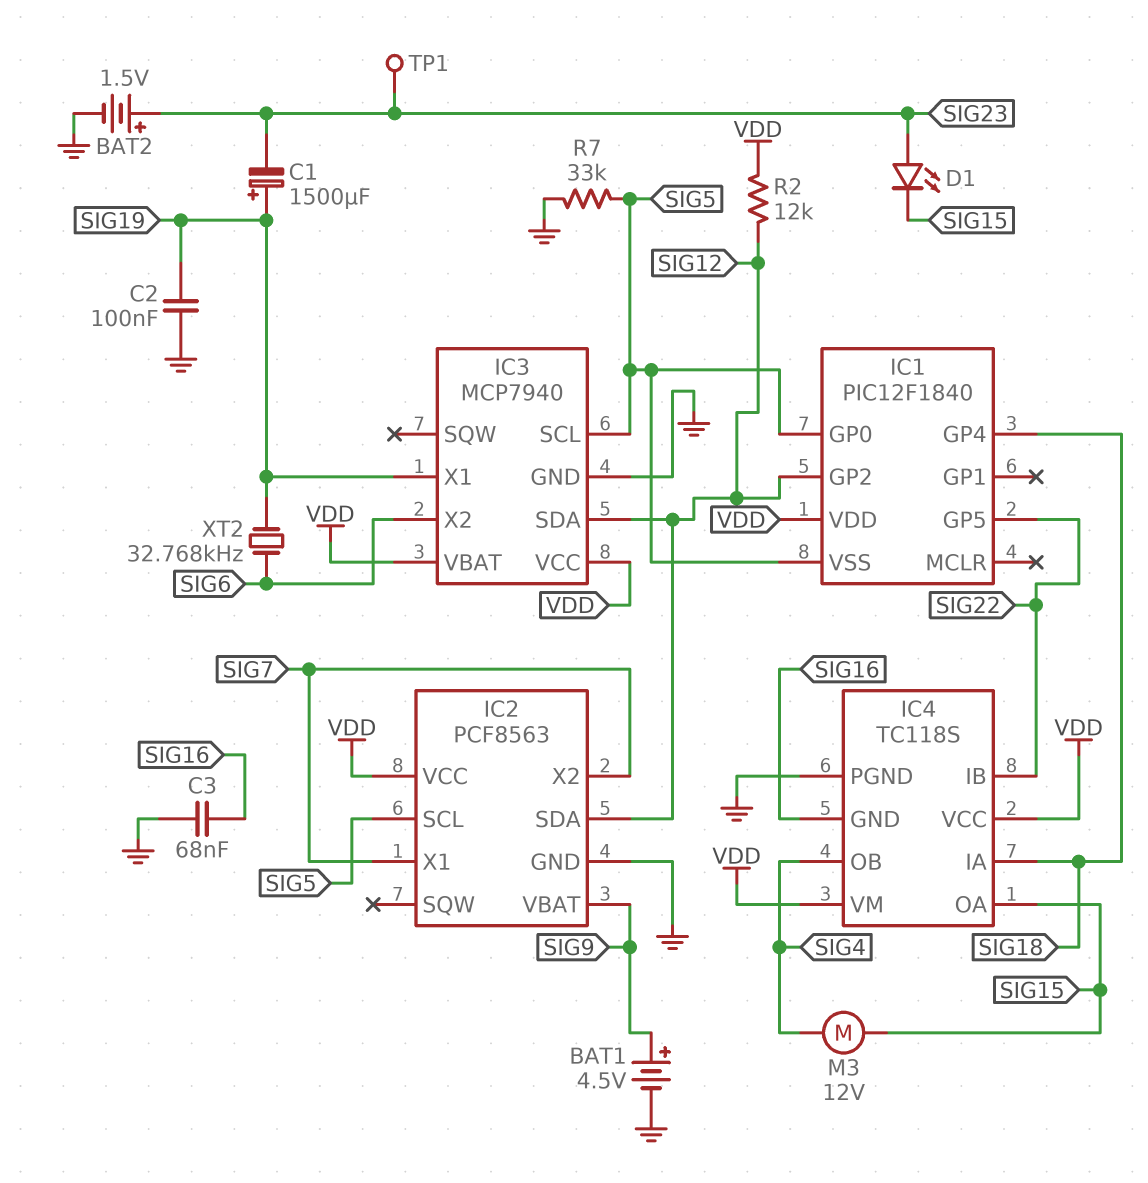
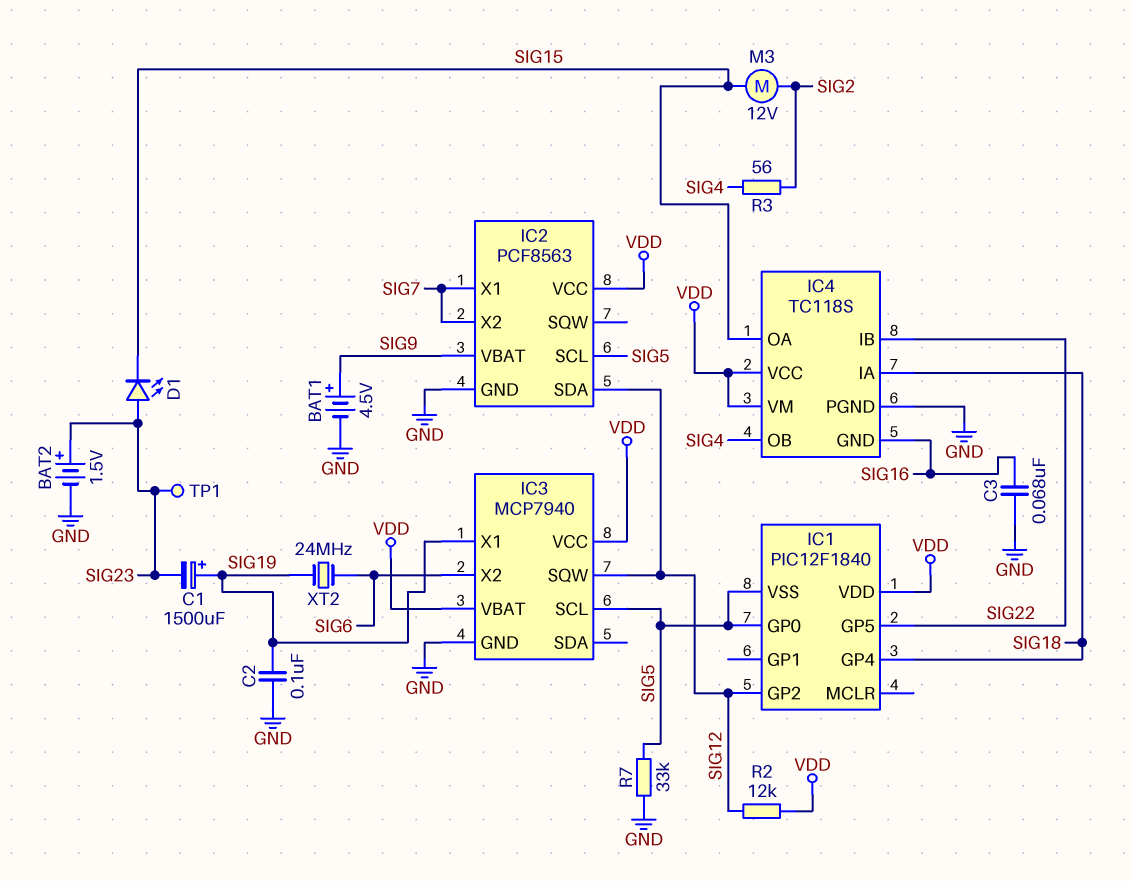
IC3 pin SDA: SIG12 -> none
IC3 pin SQW: none -> SIG12
M3: motor 12V (SIG4, SIG15) -> motor 12V (SIG2, SIG15)
R3: none -> 56 (SIG2, SIG4)
XT2: 32.768kHz (SIG6, SIG19) -> 24MHz (SIG6, SIG19)

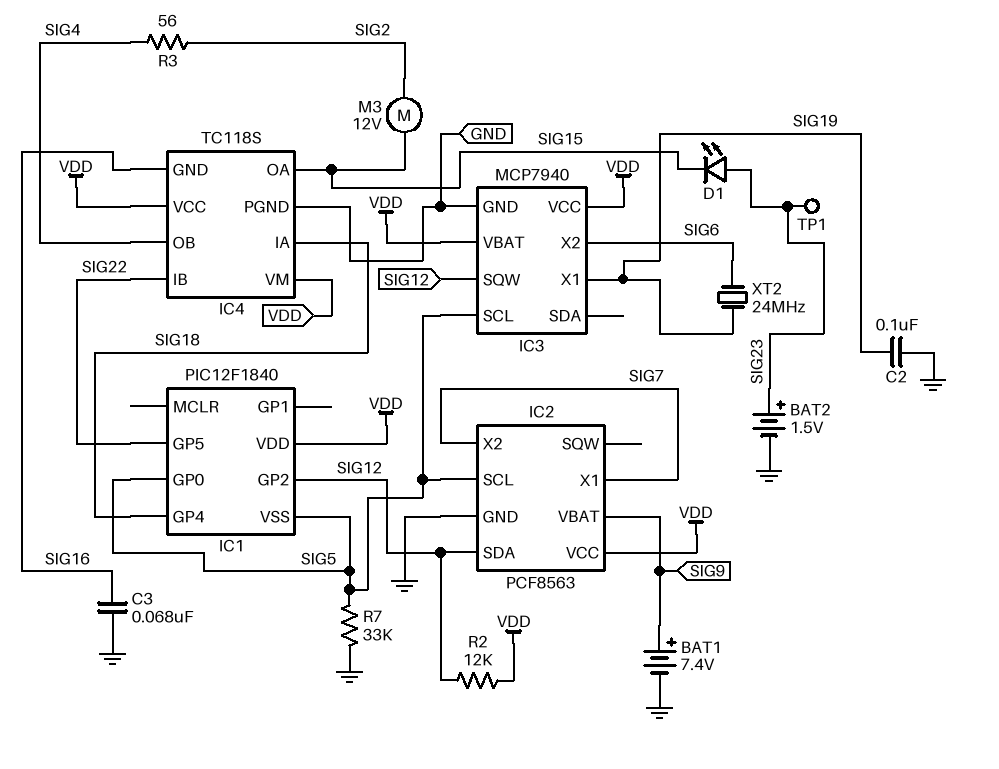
BAT1: 4.5V (plus SIG9, minus GND) -> 7.4V (plus SIG9, minus GND)
C1: 1500uF (plus SIG19, minus SIG23) -> none

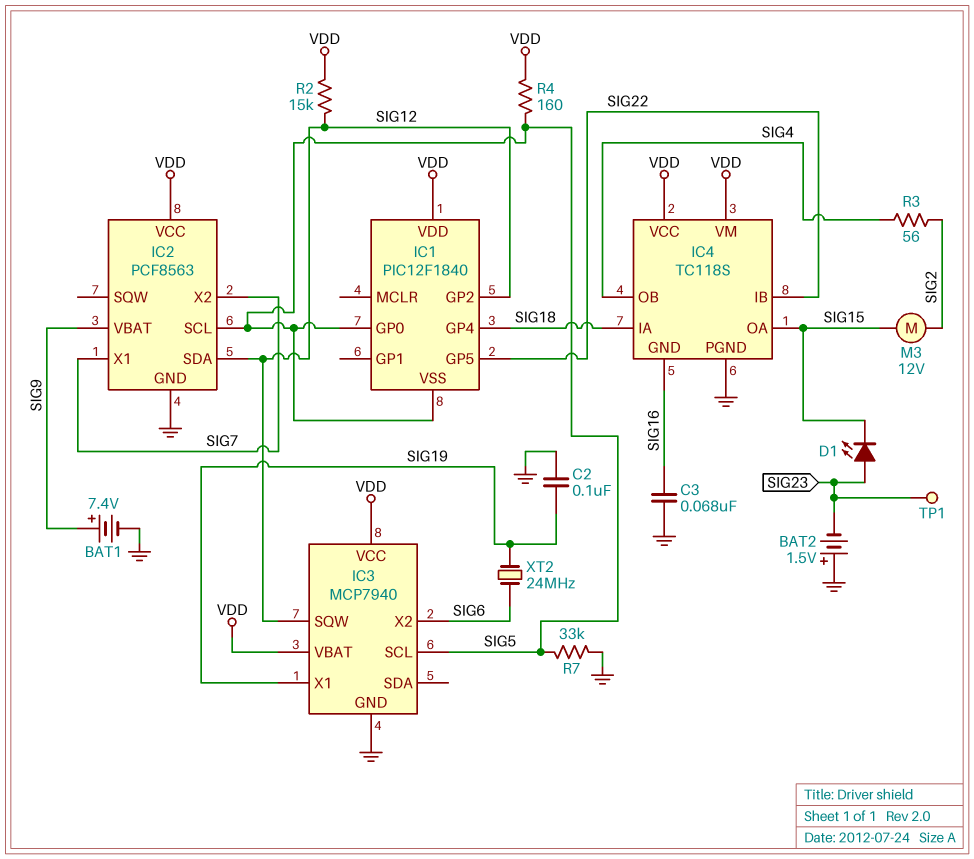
BAT2: 1.5V (plus SIG23, minus GND) -> 1.5V (plus GND, minus SIG23)
R2: 12k (SIG12, VDD) -> 15k (SIG12, VDD)
R4: none -> 160 (SIG5, VDD)

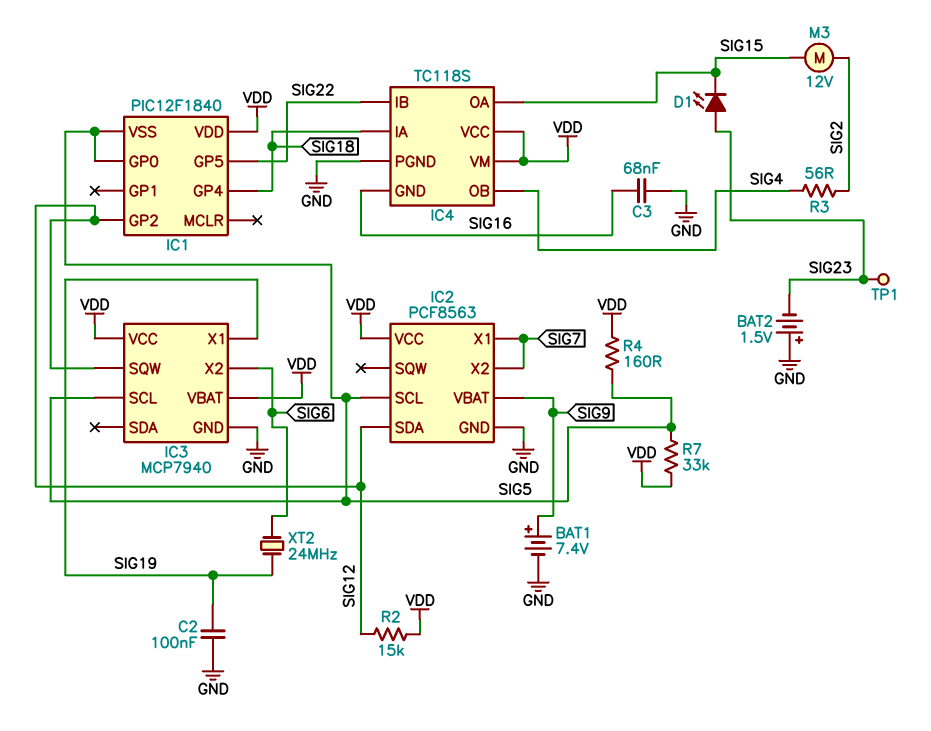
R7: 33k (GND, SIG5) -> 33k (SIG5, VDD)

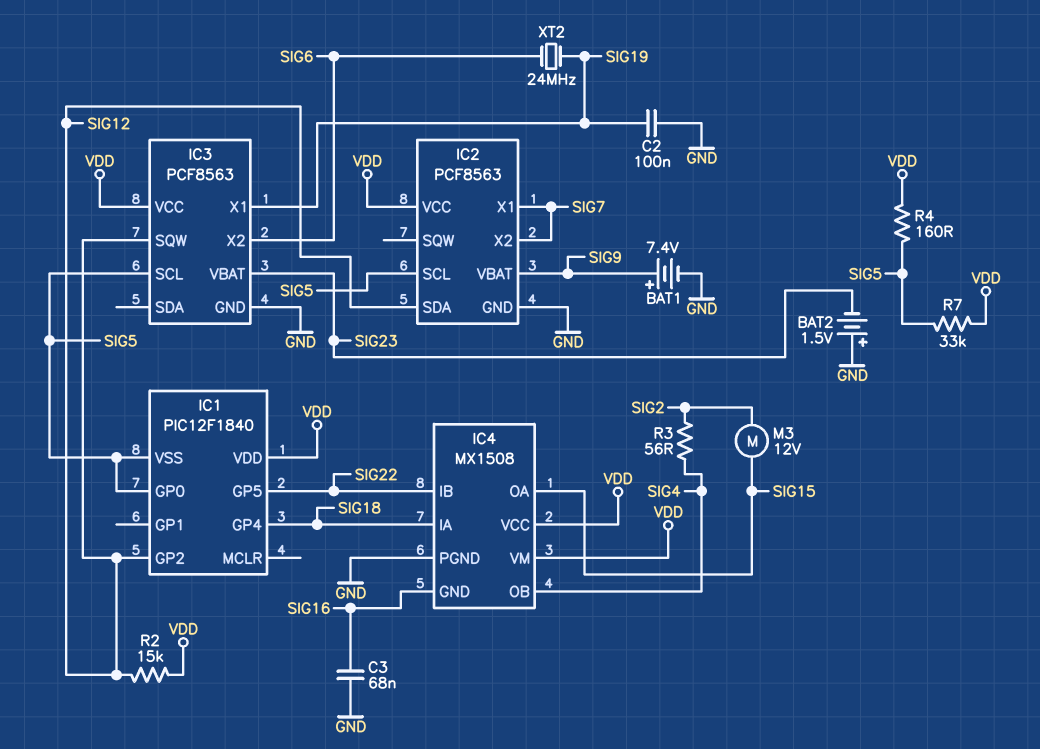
D1: LED (A SIG23, K SIG15) -> none
IC3: MCP7940 -> PCF8563
IC3 pin VBAT: VDD -> SIG23
IC4: TC118S -> MX1508
TP1: test point (SIG23) -> none

